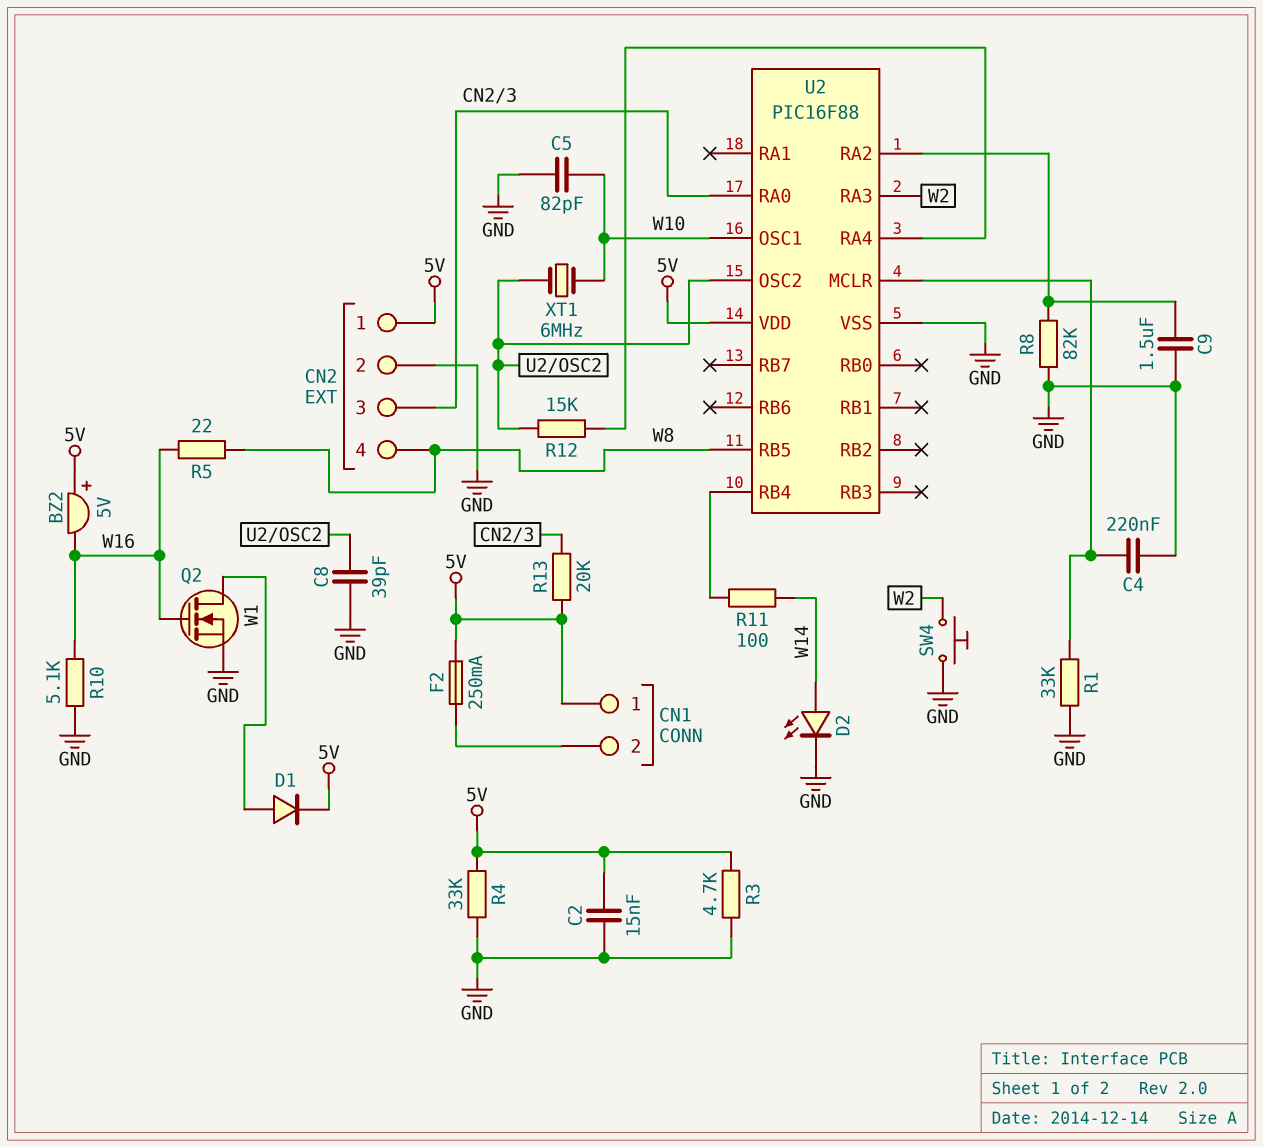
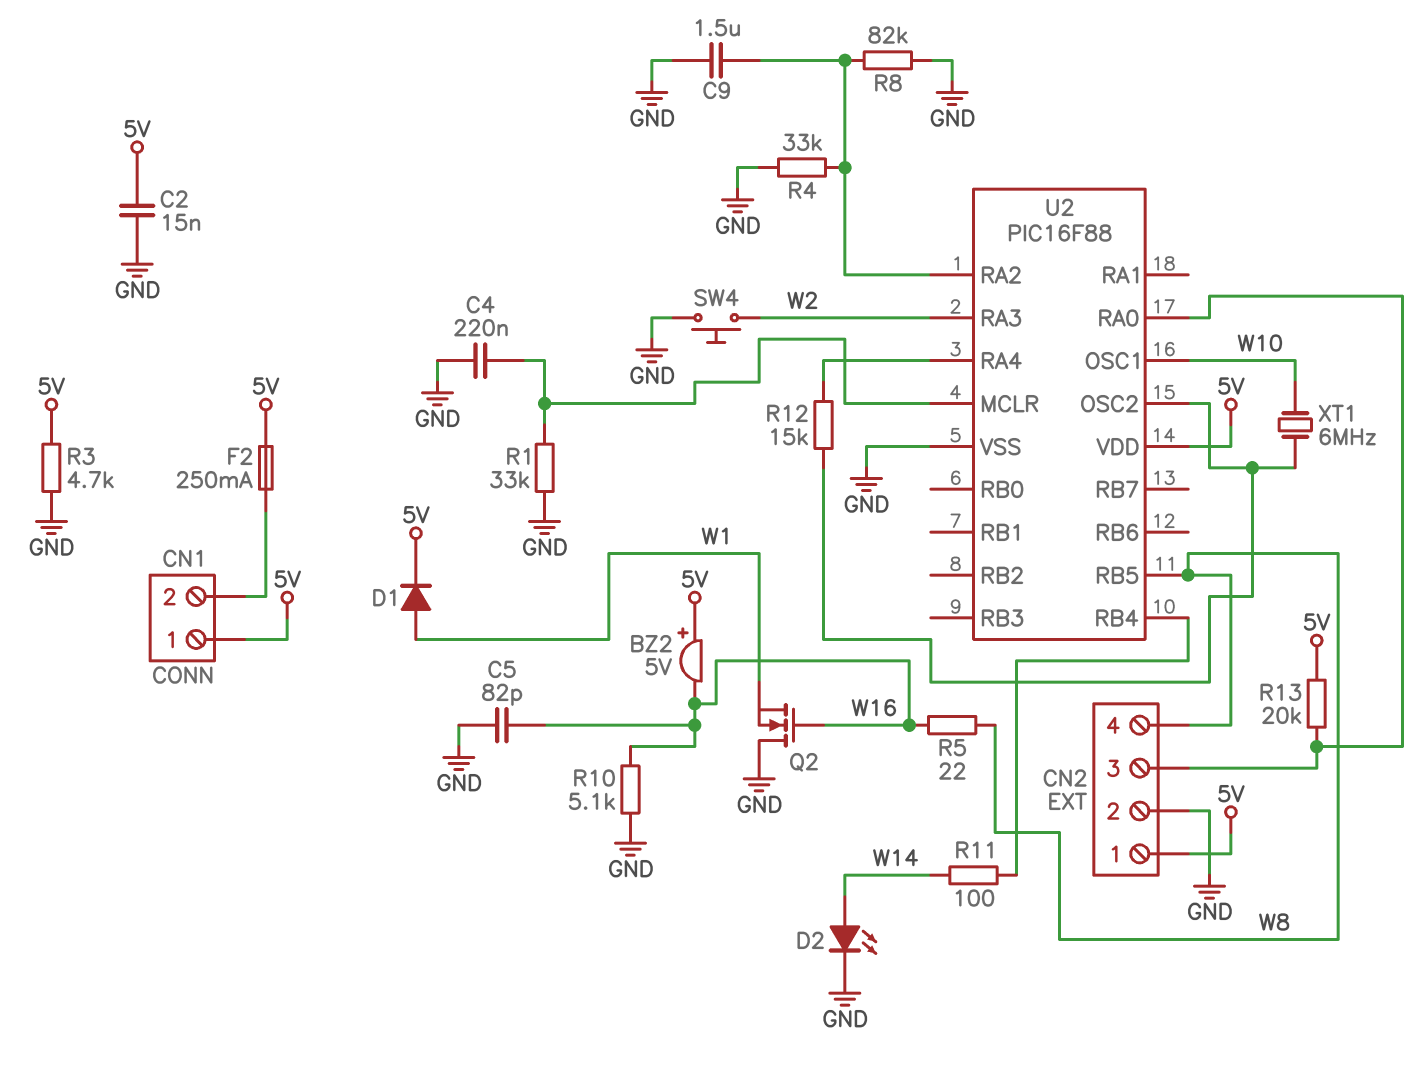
C5: 82pF (GND, W10) -> 82pF (GND, W16)
C8: 39pF (GND, U2/OSC2) -> none
Q2: NMOS (G W16, D W1, S GND) -> NMOS (G W16, D GND, S W1)
R4: 33k (5V, GND) -> 33k (GND, U2/RA2)

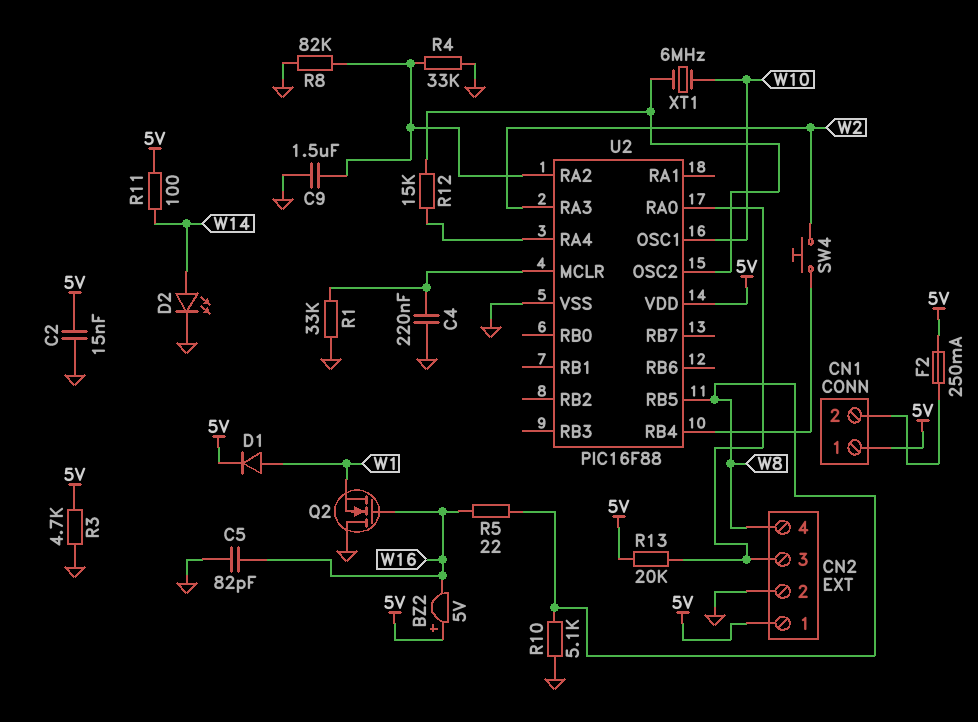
R10: 5.1k (GND, W16) -> 5.1k (GND, W8)
R11: 100 (U2/RB4, W14) -> 100 (5V, W14)
SW4: button (GND, W2) -> button (U2/RB4, W2)

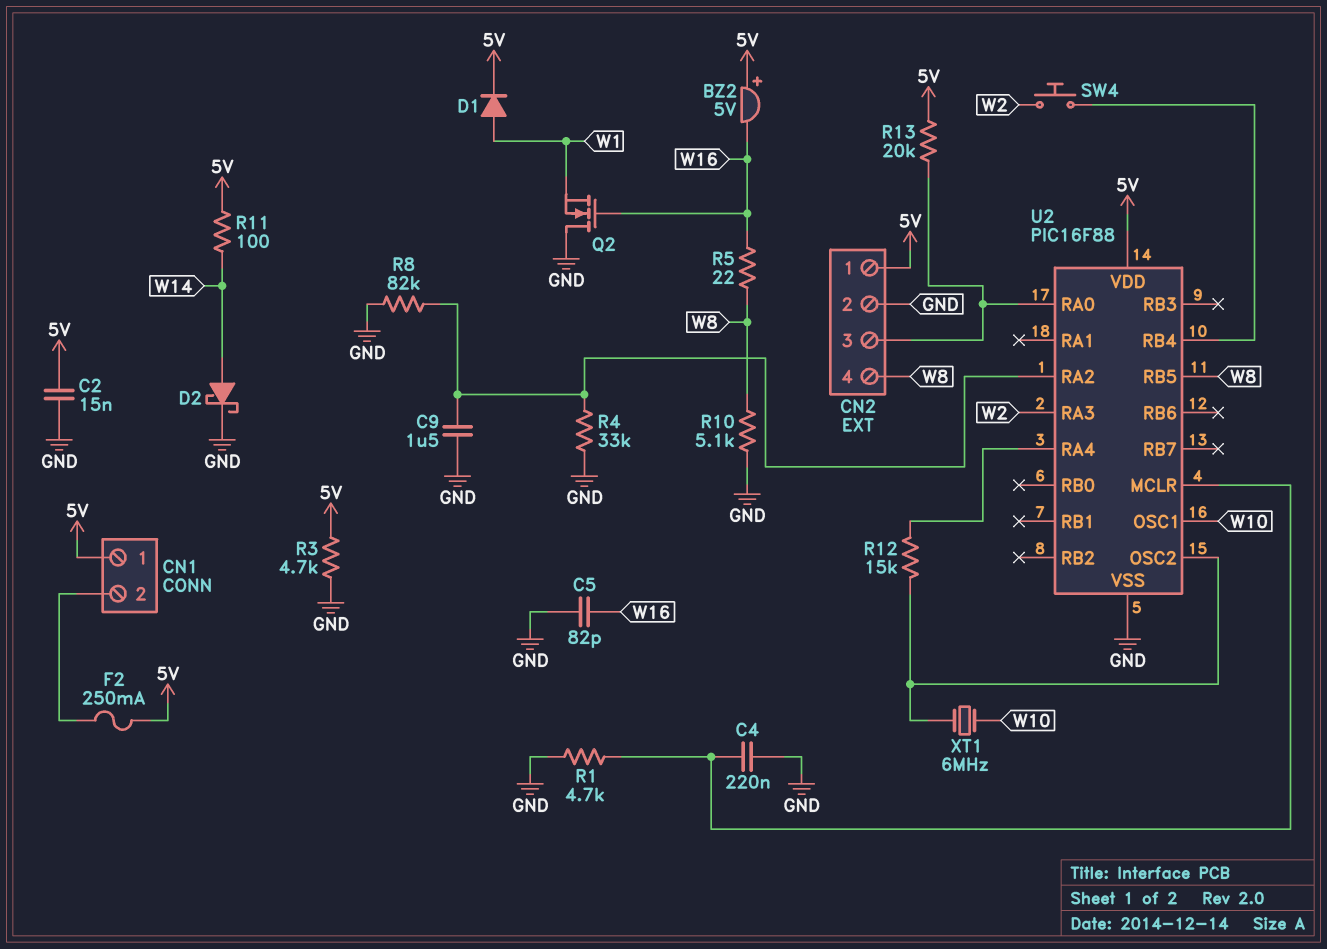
D2: LED (A W14, K GND) -> schottky (A W14, K GND)
R1: 33k (GND, U2/MCLR) -> 4.7k (GND, U2/MCLR)

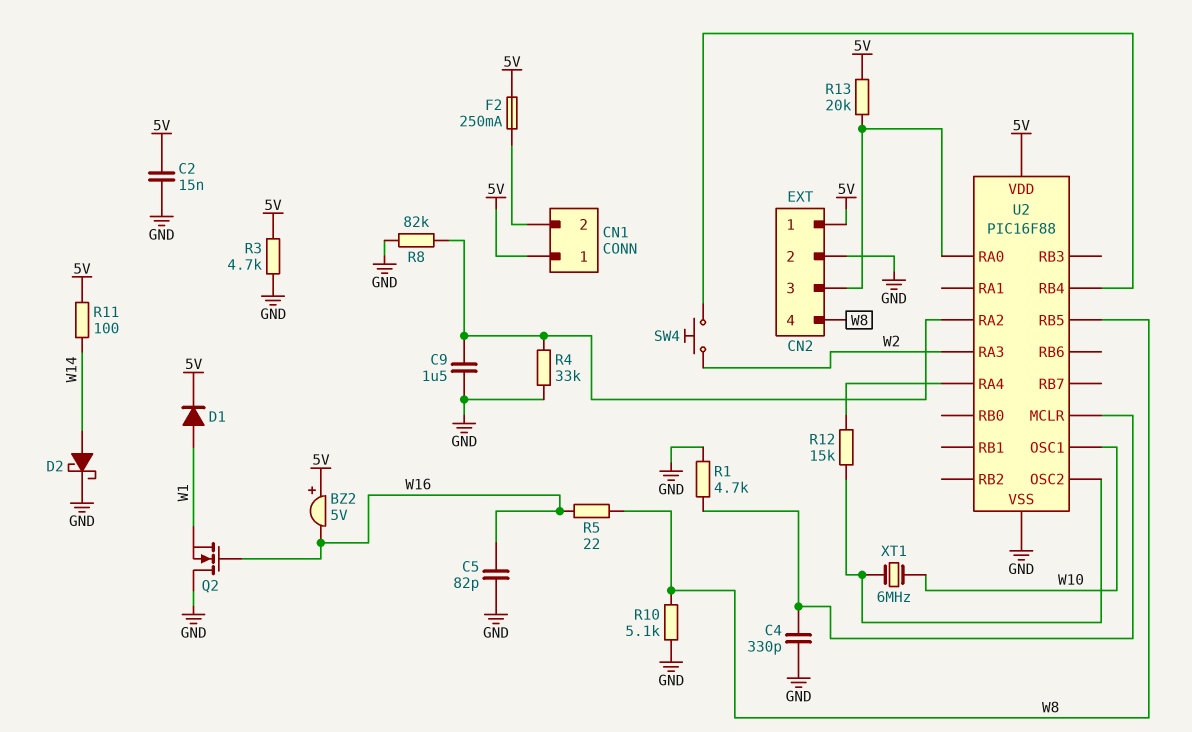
C4: 220nF (GND, U2/MCLR) -> 330pF (GND, U2/MCLR)

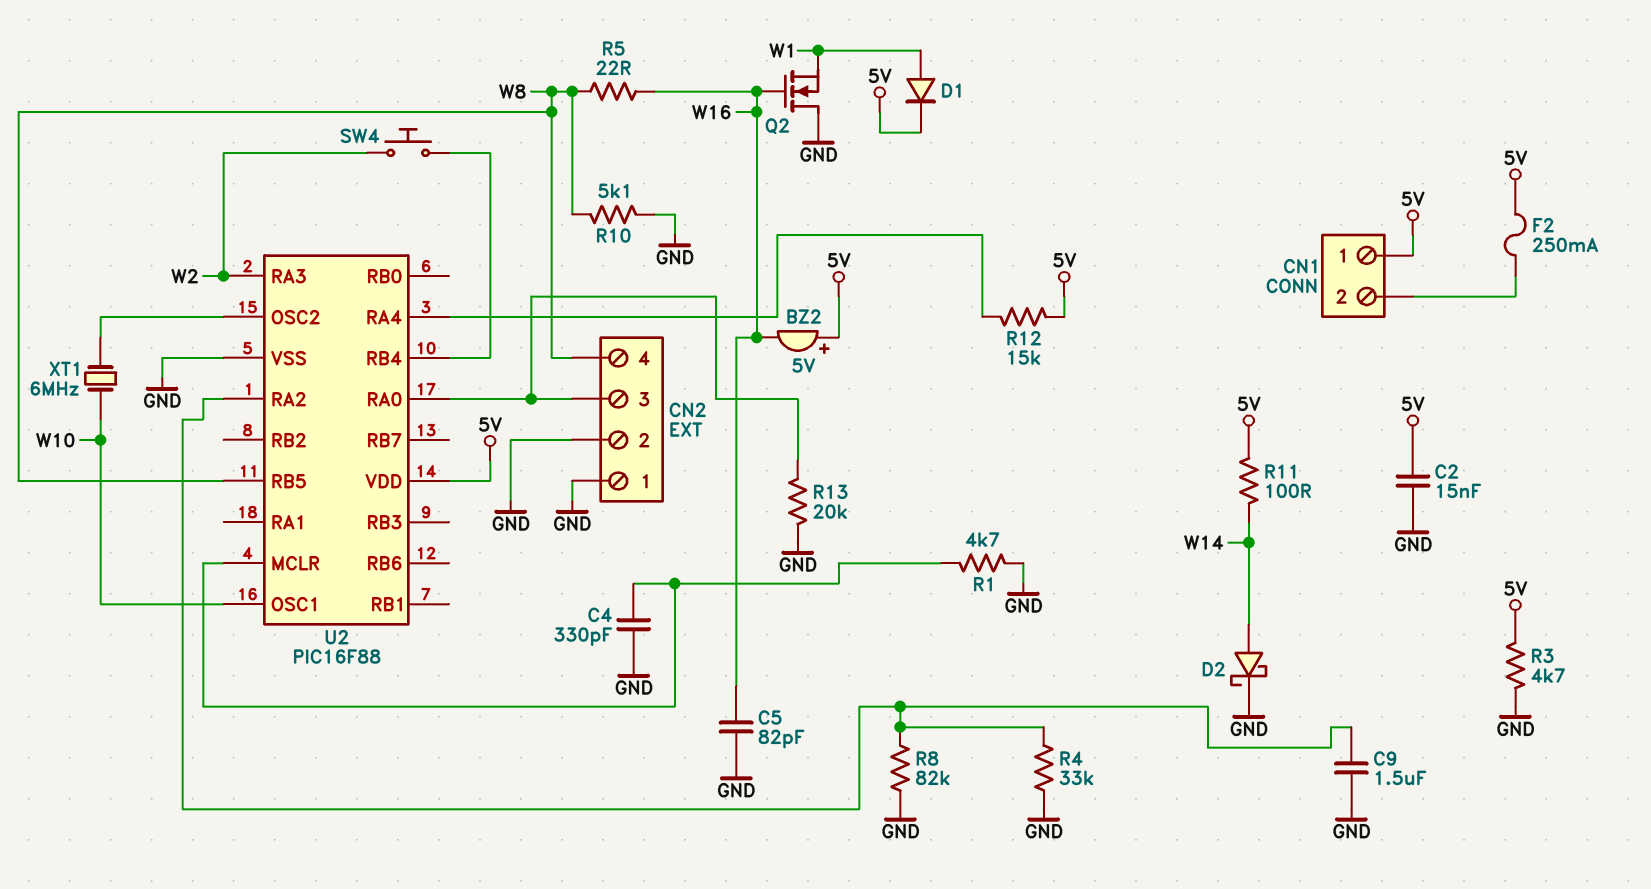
CN2 pin 1: 5V -> GND
R12: 15k (U2/OSC2, U2/RA4) -> 15k (5V, U2/RA4)
R13: 20k (5V, CN2/3) -> 20k (CN2/3, GND)

